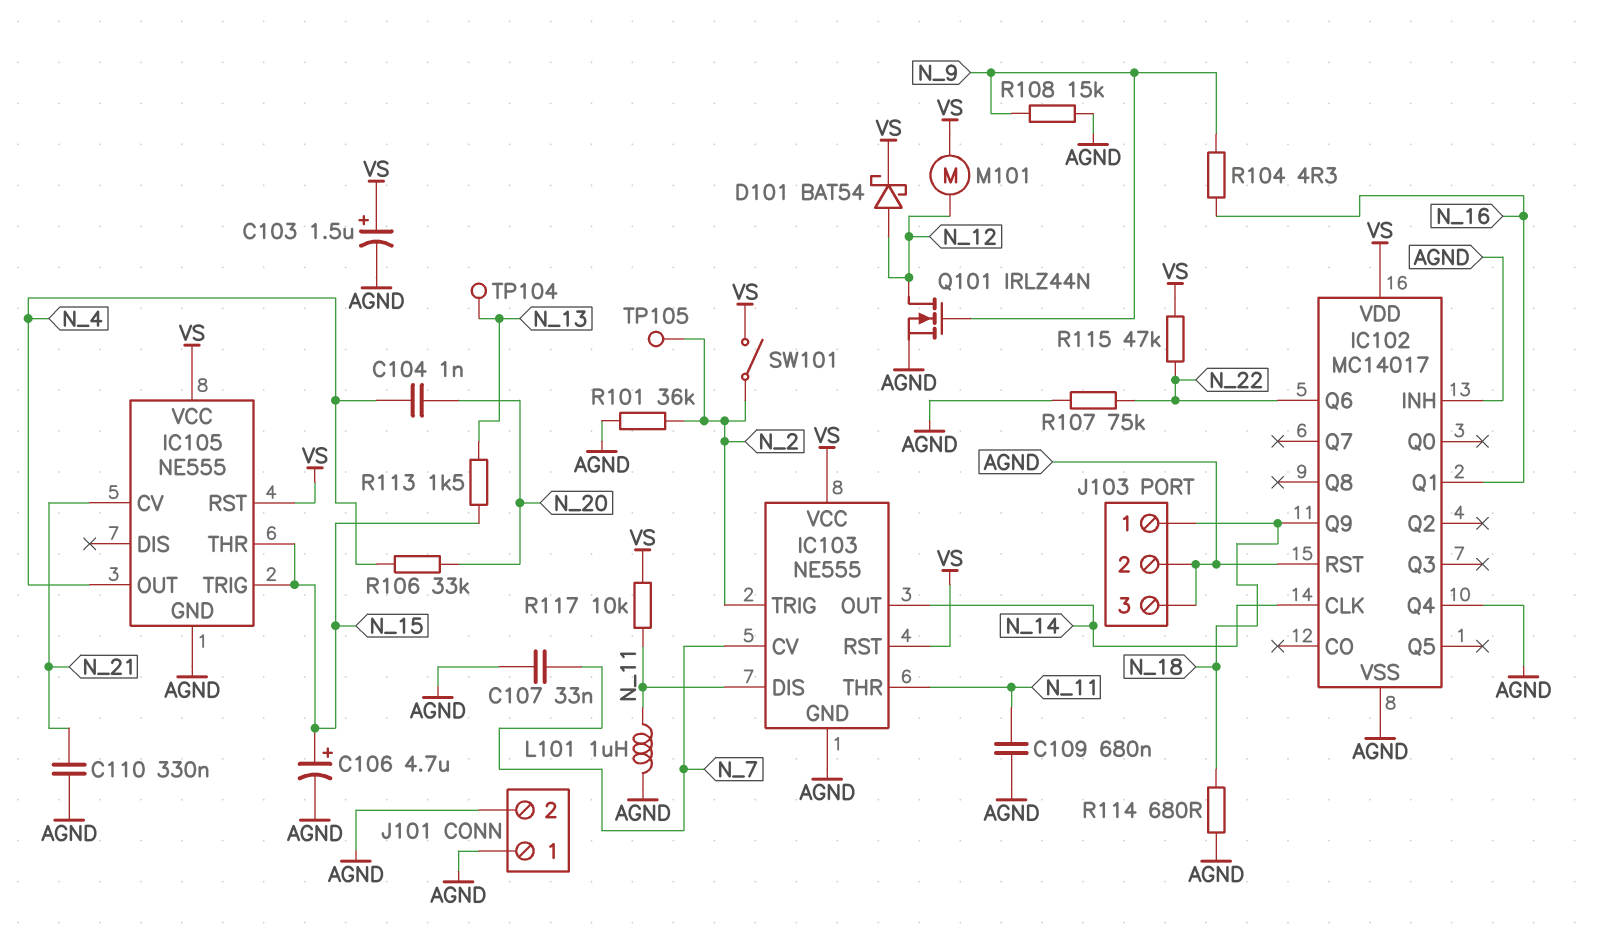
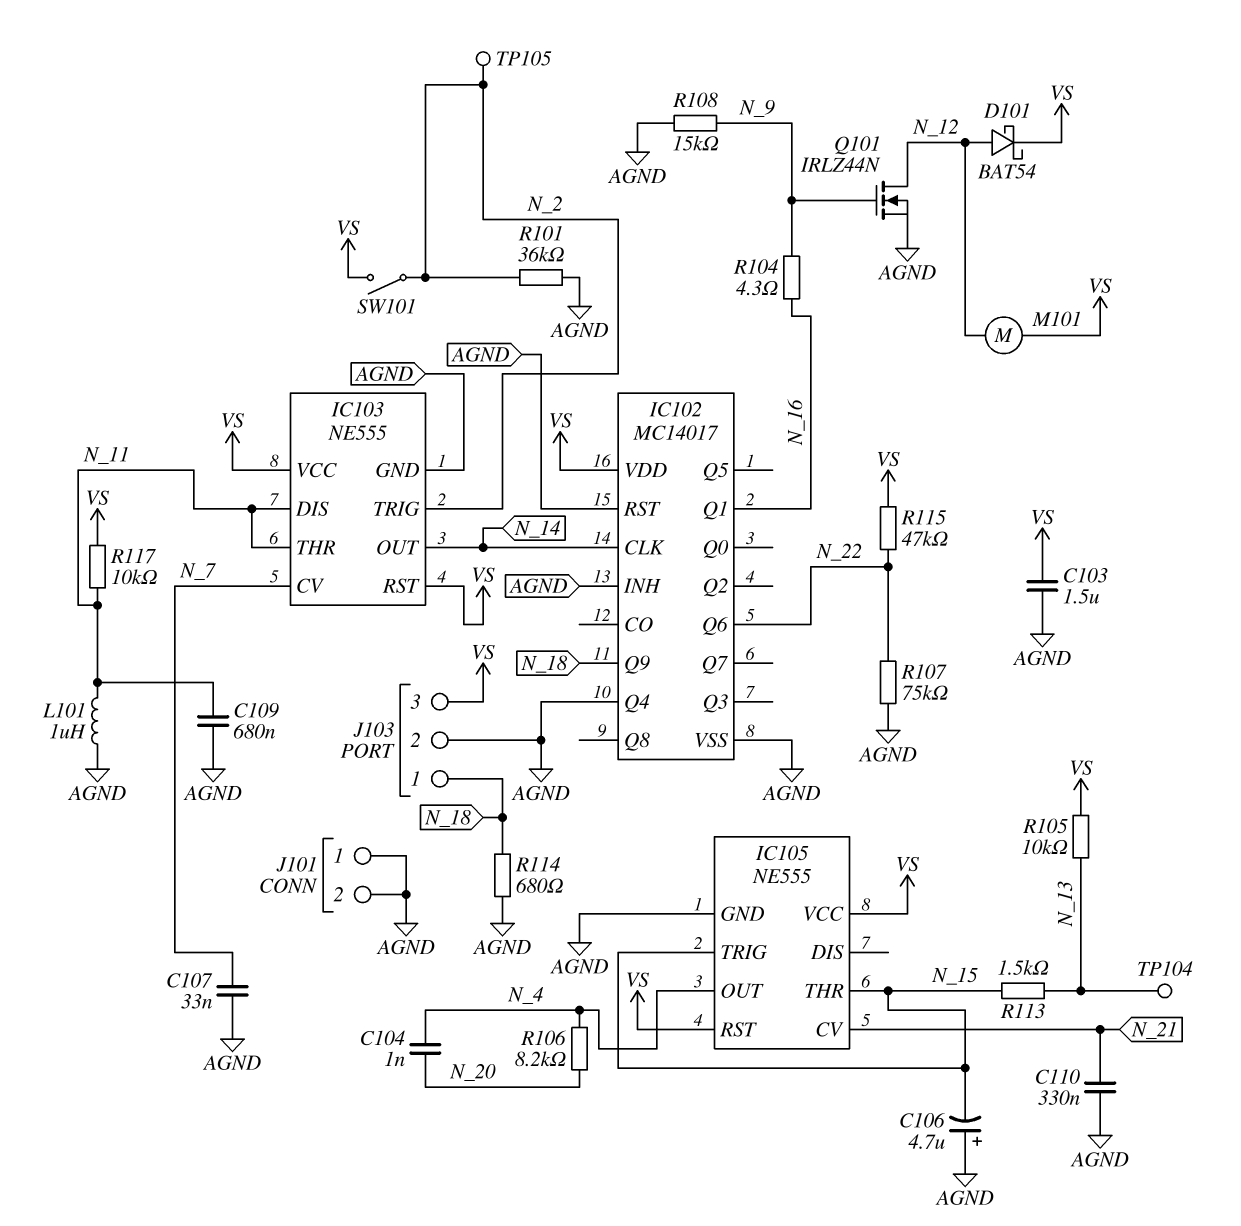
C103: 1.5uF (plus VS, minus AGND) -> 1.5uF (AGND, VS)
C106: 4.7uF (plus N_15, minus AGND) -> 4.7uF (plus AGND, minus N_15)
J103 pin 3: AGND -> VS
R105: none -> 10k (N_13, VS)
R106: 33k (N_4, N_20) -> 8.2k (N_4, N_20)

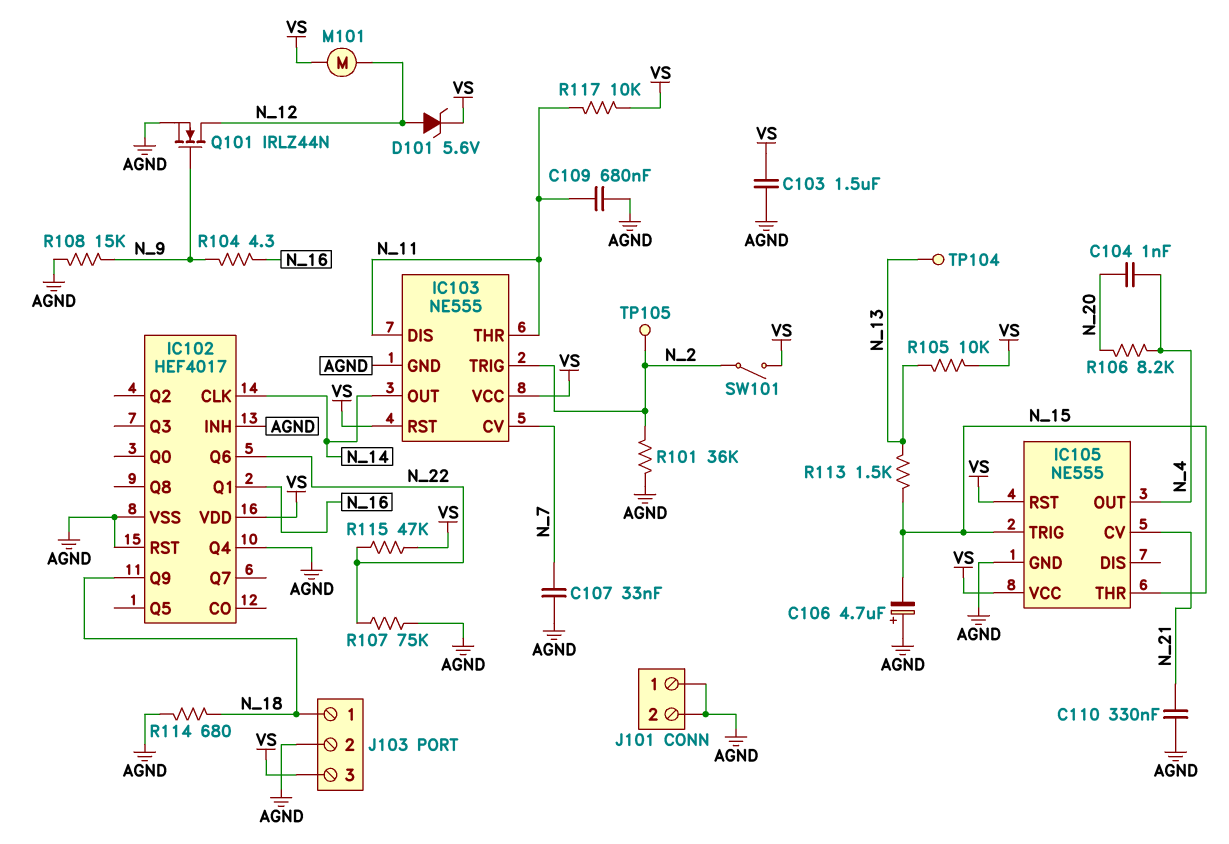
D101: schottky BAT54 (A N_12, K VS) -> zener 5.6V (A N_12, K VS)
IC102: MC14017 -> HEF4017
L101: 1uH (AGND, N_11) -> none

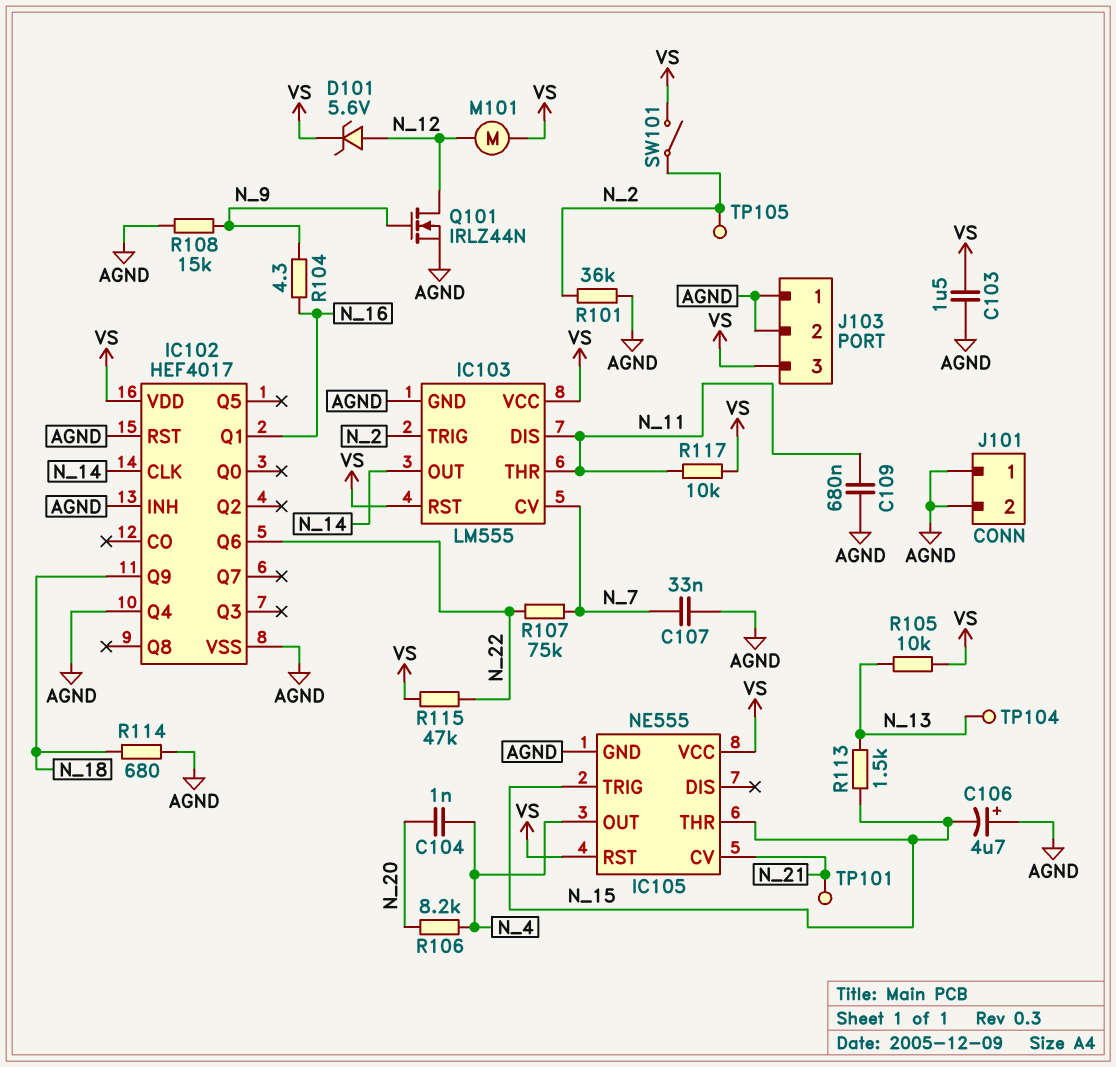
C110: 330nF (AGND, N_21) -> none
IC103: NE555 -> LM555
J103 pin 1: N_18 -> AGND
R107: 75k (AGND, N_22) -> 75k (N_7, N_22)
TP101: none -> test point (N_21)

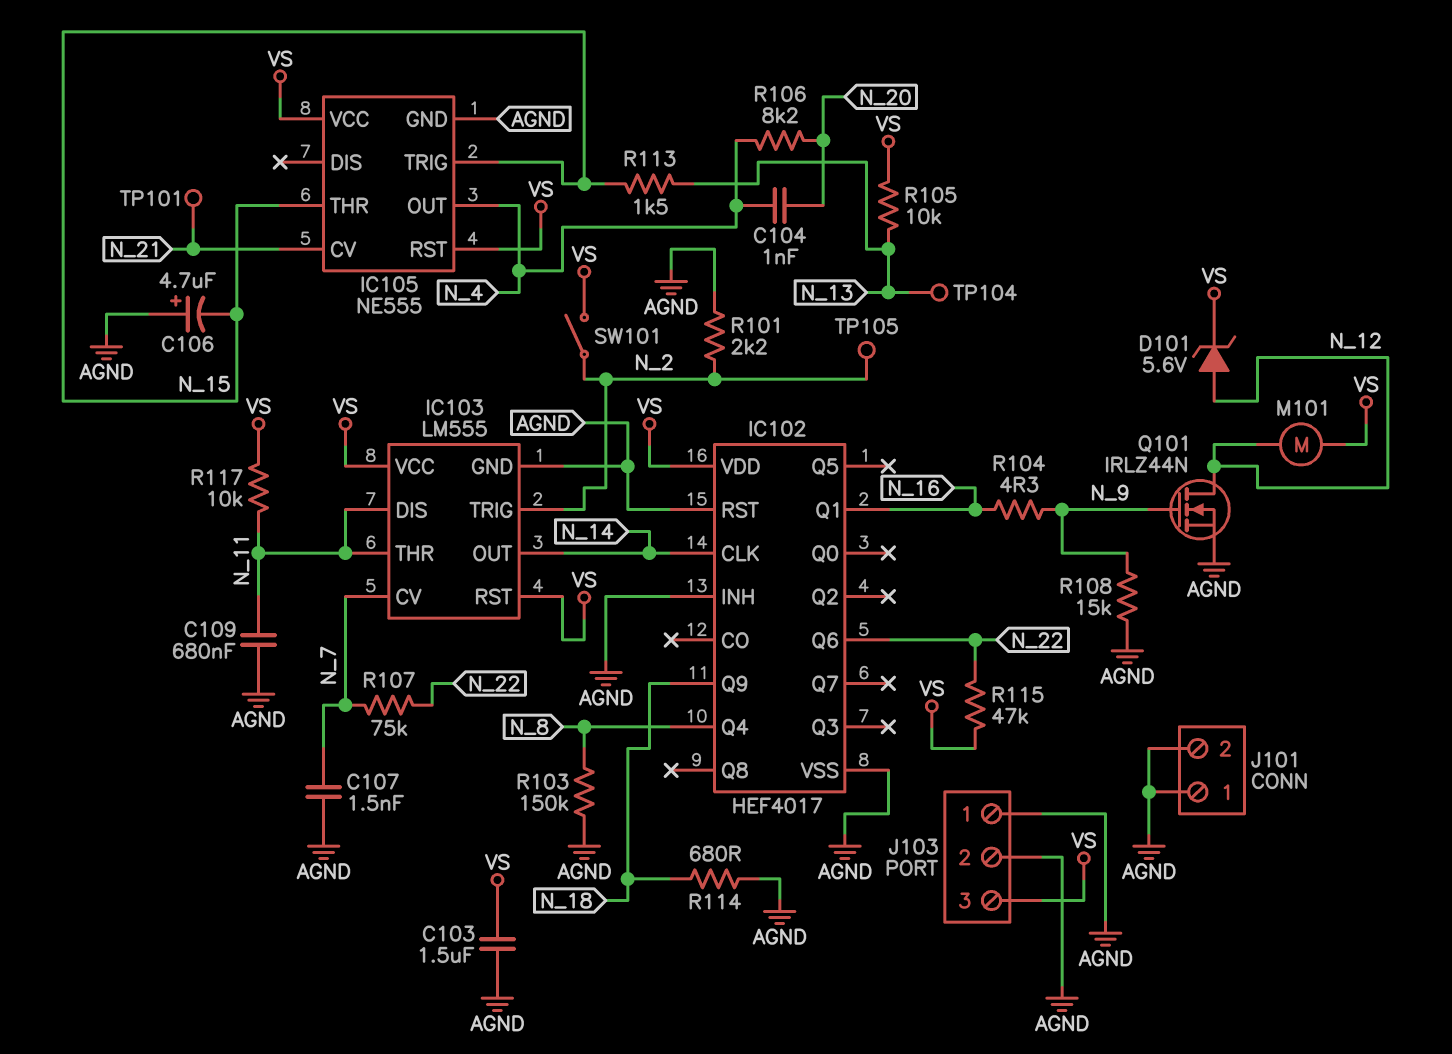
C107: 33nF (AGND, N_7) -> 1.5nF (AGND, N_7)
IC102 pin Q4: AGND -> N_8
R101: 36k (AGND, N_2) -> 2.2k (AGND, N_2)
R103: none -> 150k (AGND, N_8)

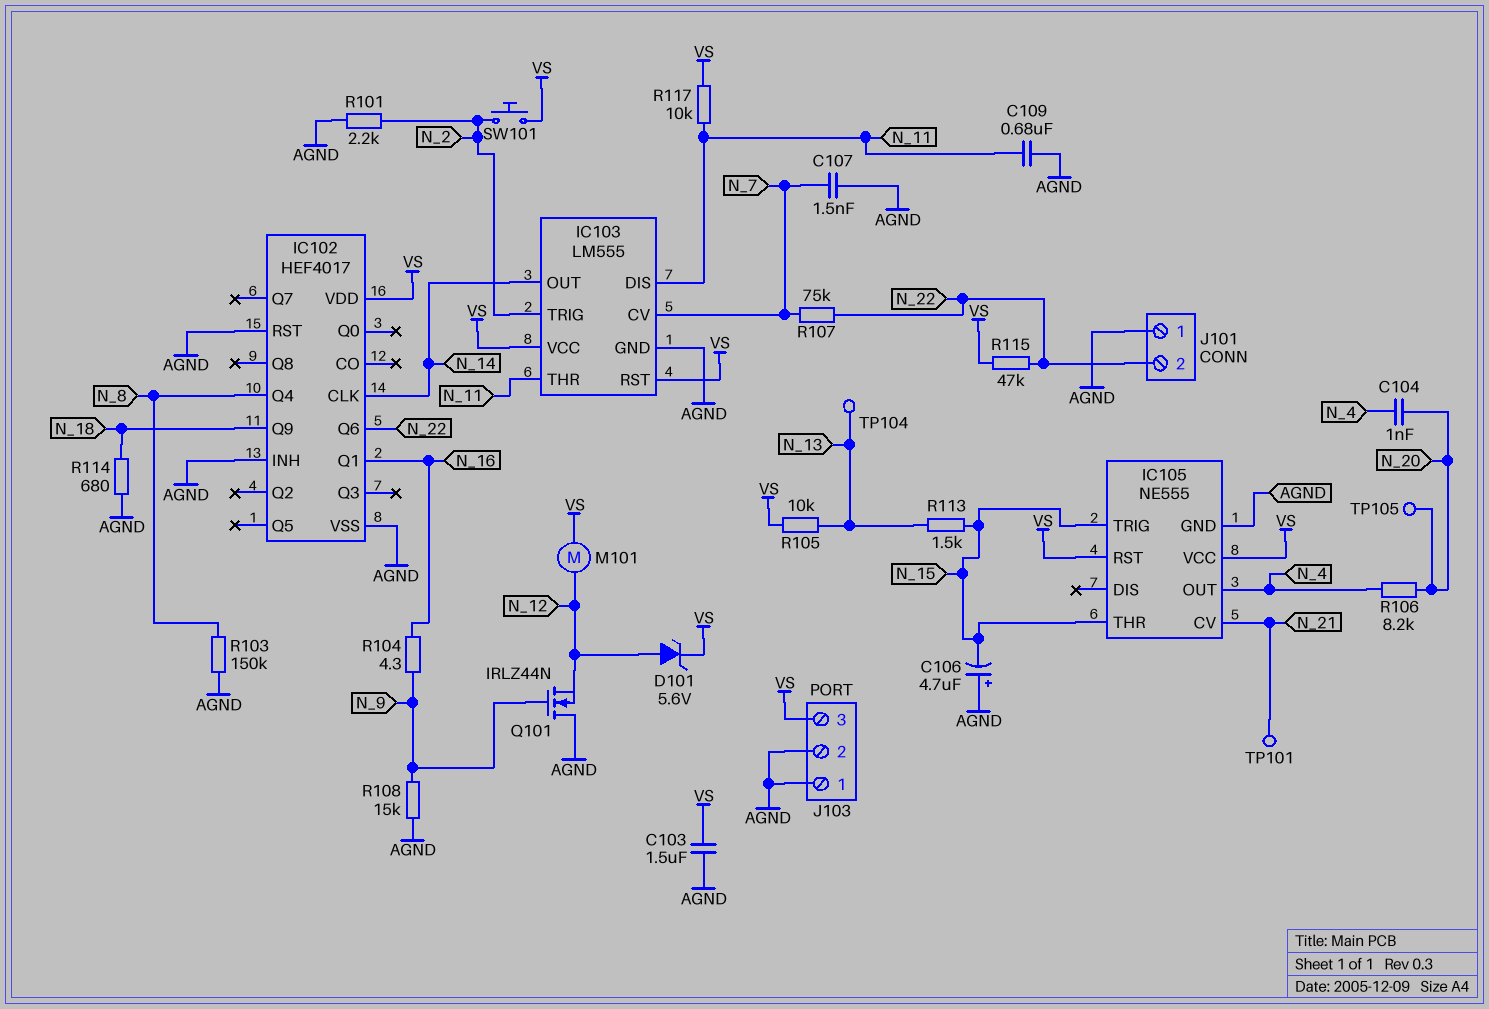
J101 pin 2: AGND -> N_22
Q101: NMOS IRLZ44N (G N_9, D N_12, S AGND) -> NMOS IRLZ44N (G N_9, D AGND, S N_12)
SW101: switch (N_2, VS) -> button (N_2, VS)
TP105: test point (N_2) -> test point (N_20)

